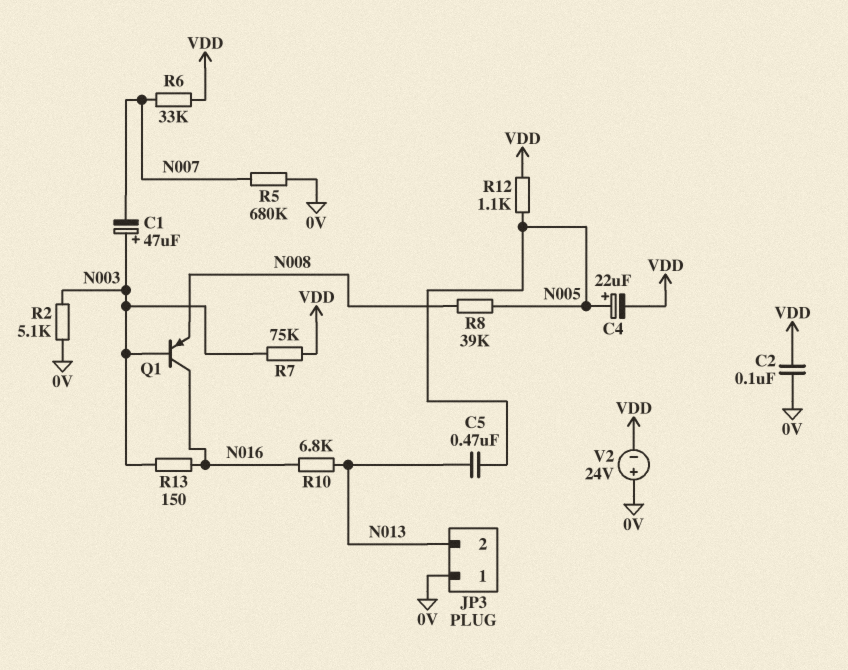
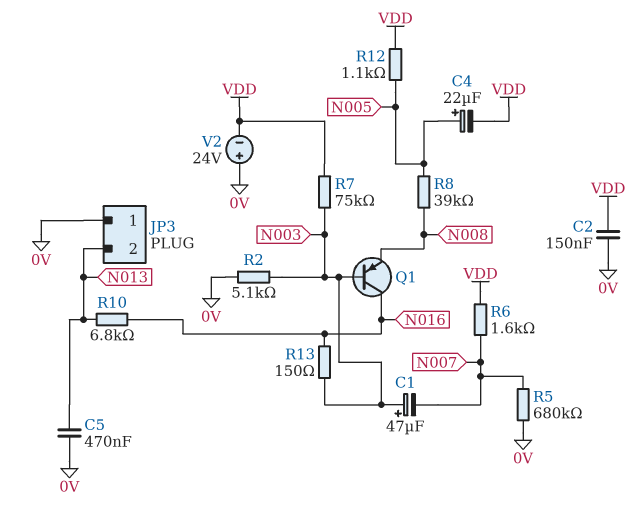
C2: 100nF (0V, VDD) -> 150nF (0V, VDD)
C5: 470nF (N005, N013) -> 470nF (0V, N013)
R6: 33k (N007, VDD) -> 1.6k (N007, VDD)

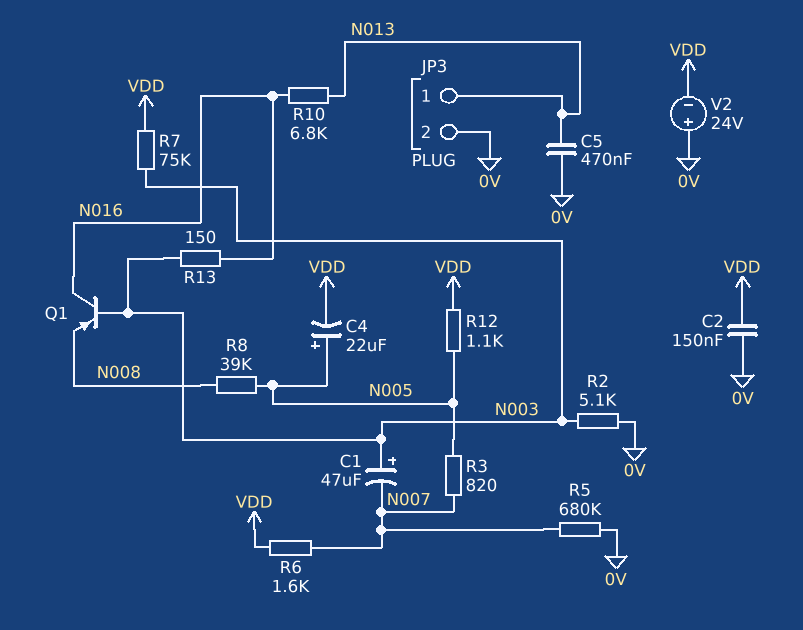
JP3 pin 1: 0V -> N013
JP3 pin 2: N013 -> 0V
R3: none -> 820 (N005, N007)

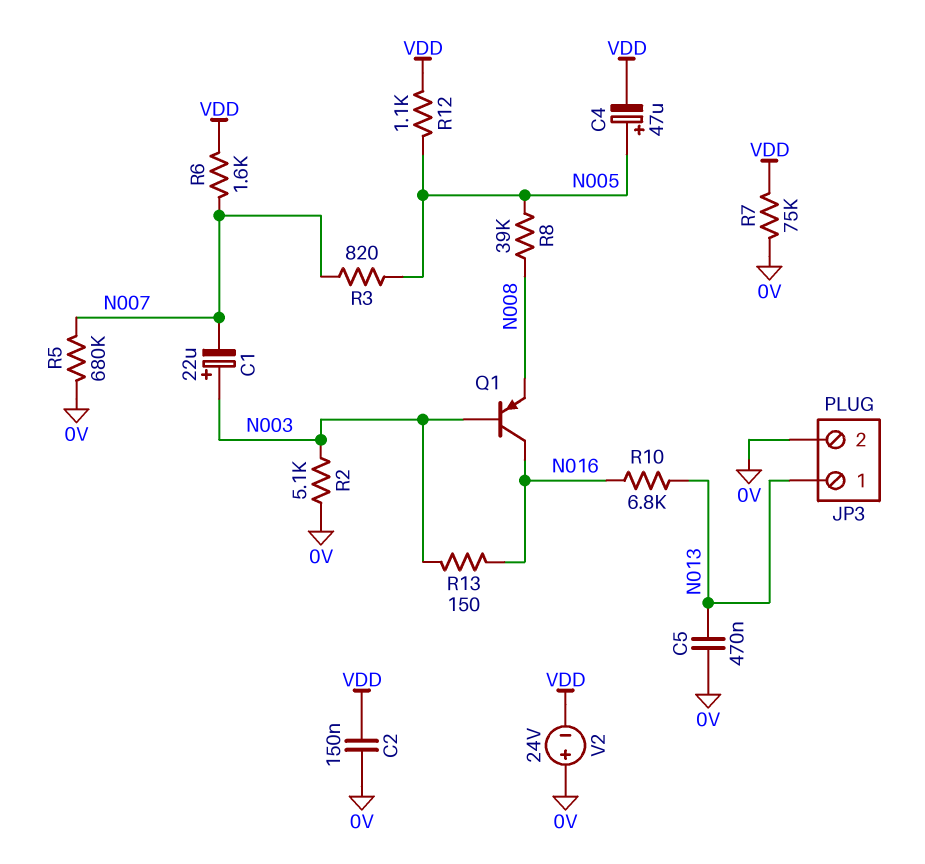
C1: 47uF (plus N003, minus N007) -> 22uF (plus N003, minus N007)
C4: 22uF (plus N005, minus VDD) -> 47uF (plus N005, minus VDD)
R7: 75k (N003, VDD) -> 75k (0V, VDD)

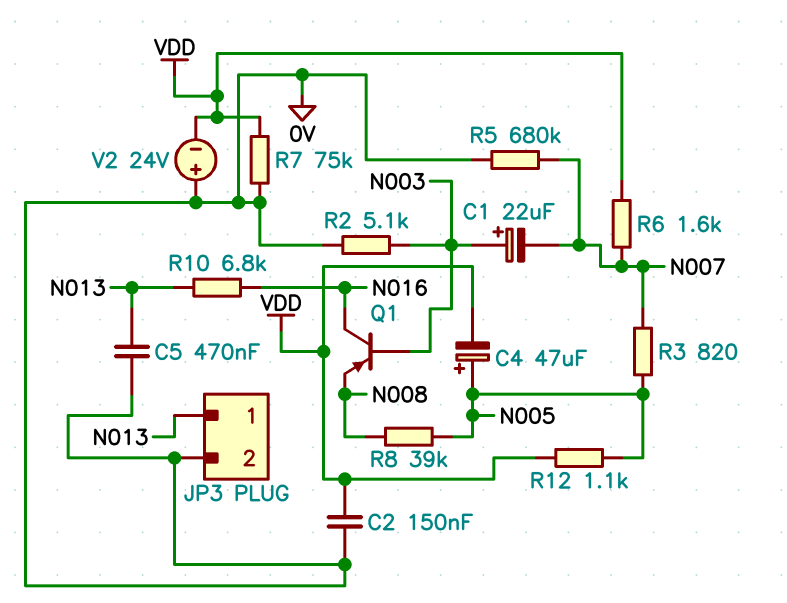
R13: 150 (N003, N016) -> none

